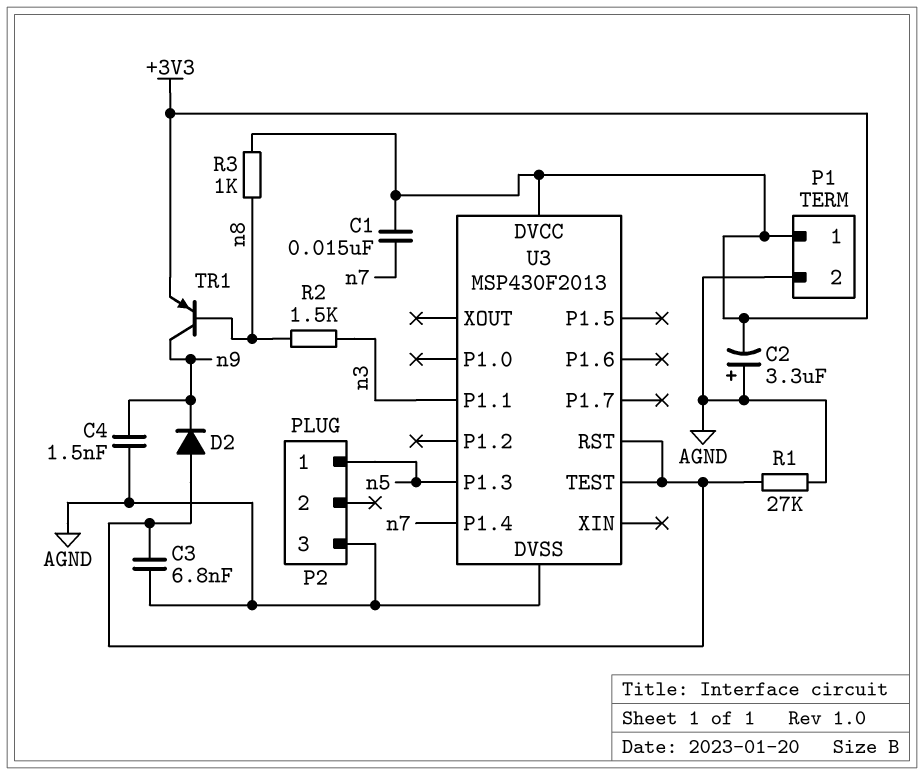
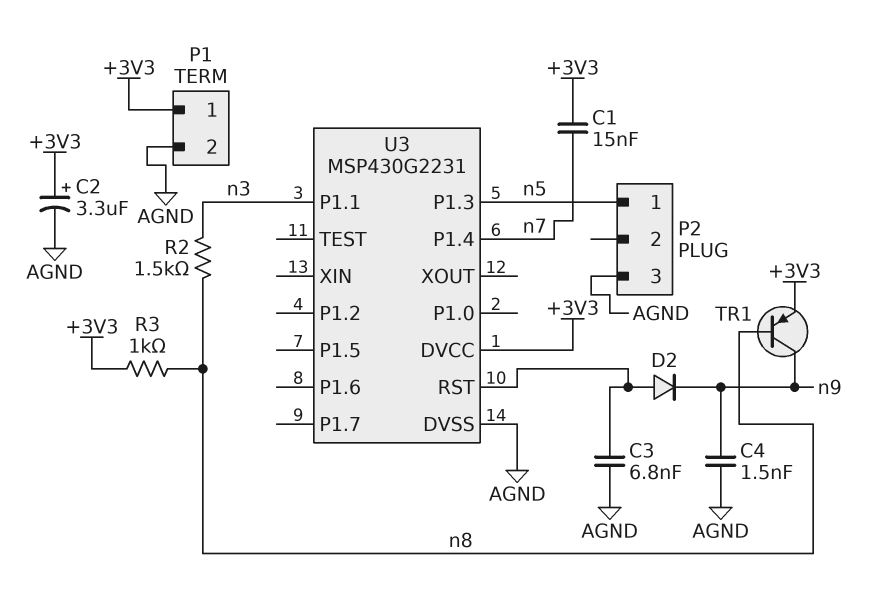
C2: 3.3uF (plus AGND, minus +3V3) -> 3.3uF (plus +3V3, minus AGND)
R1: 27k (AGND, U3/RST) -> none
U3: MSP430F2013 -> MSP430G2231
U3 pin TEST: U3/RST -> none

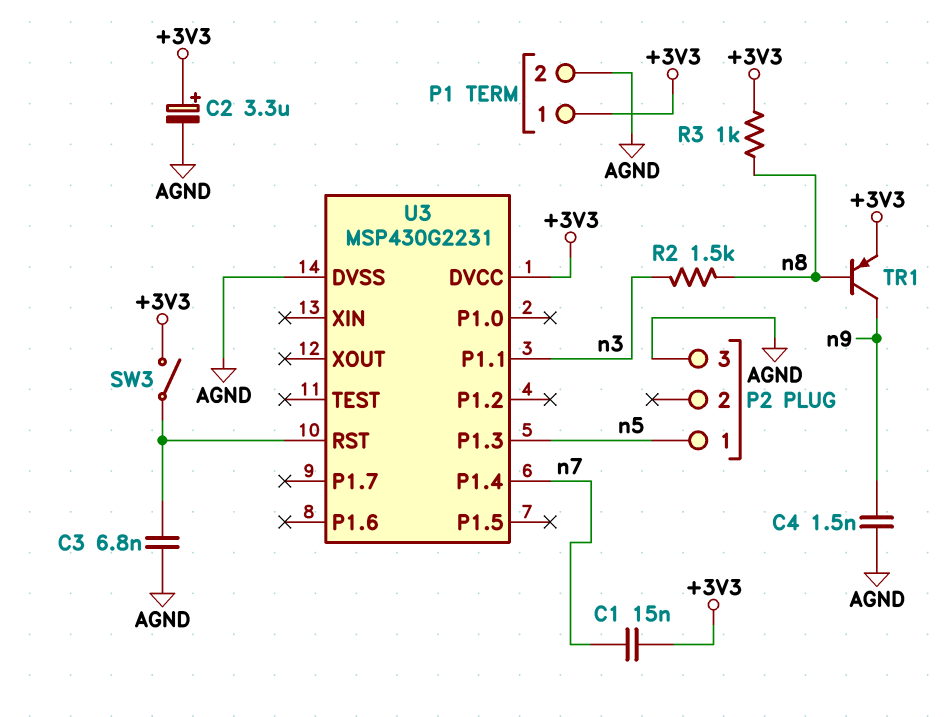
D2: diode (A U3/RST, K n9) -> none
SW3: none -> switch (+3V3, U3/RST)

